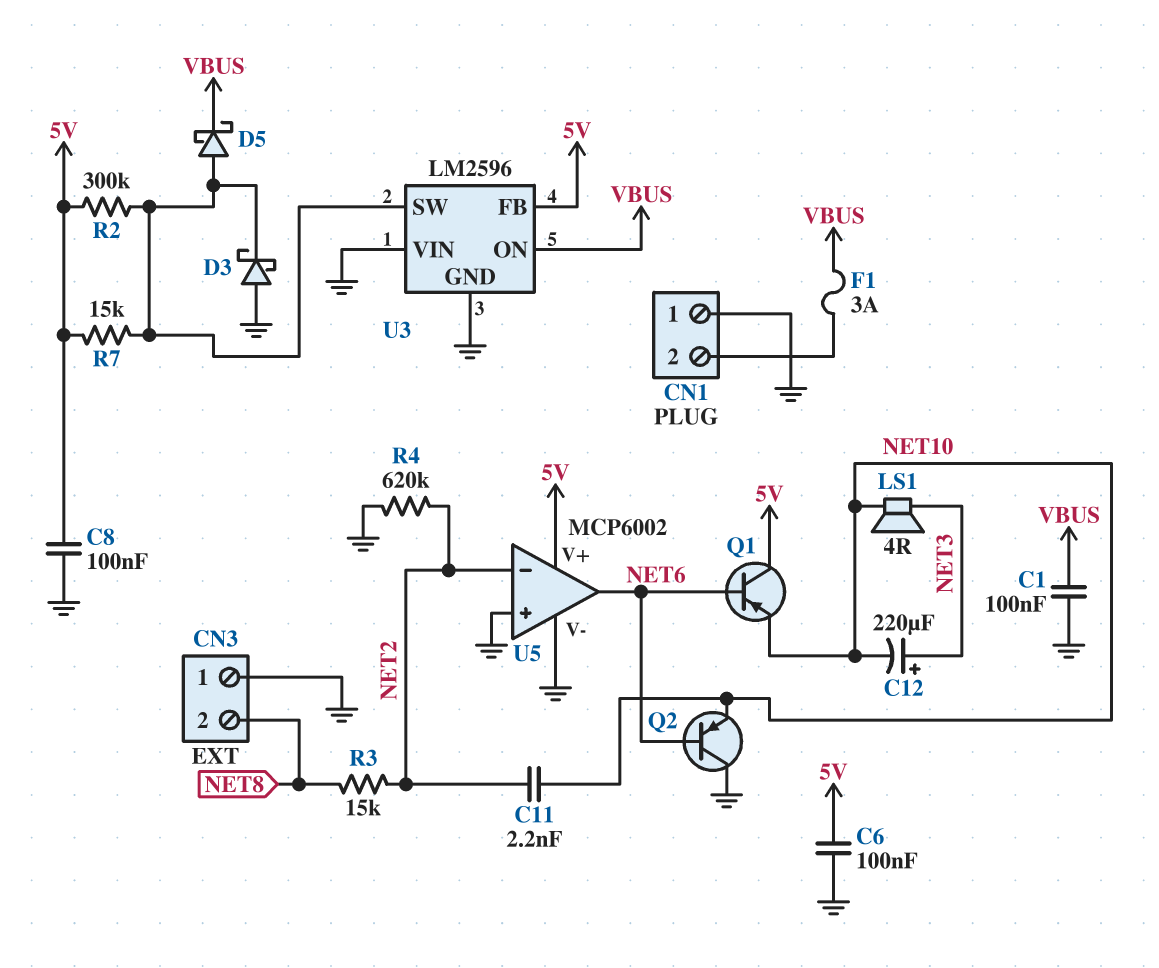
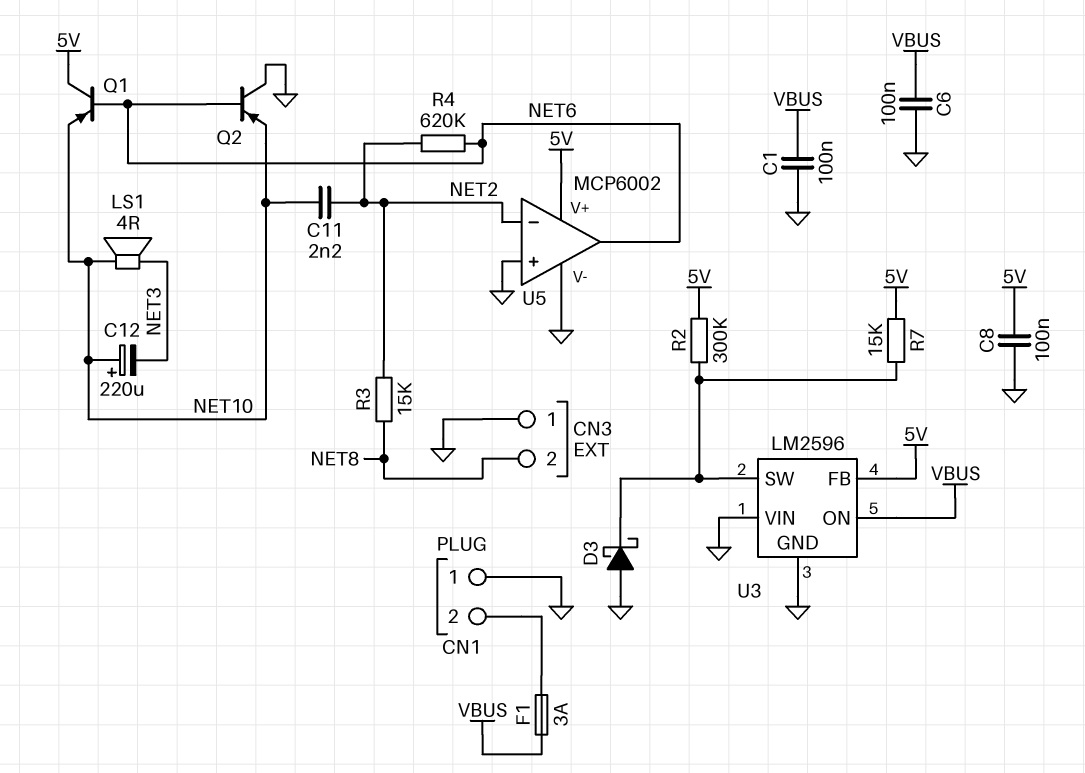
C6: 100nF (5V, GND) -> 100nF (GND, VBUS)
C12: 220uF (plus NET3, minus NET10) -> 220uF (plus NET10, minus NET3)
D5: schottky (A U3/SW, K VBUS) -> none
R4: 620k (GND, NET2) -> 620k (NET2, NET6)

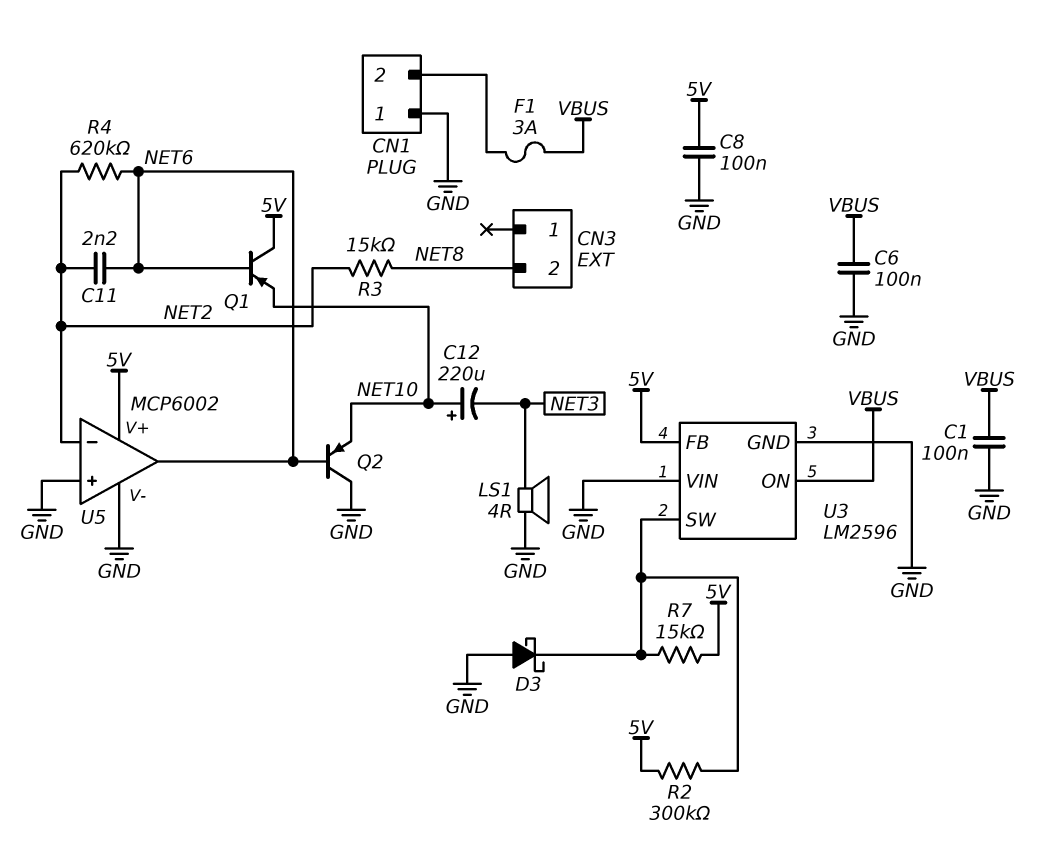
C11: 2.2nF (NET2, NET10) -> 2.2nF (NET2, NET6)
CN3 pin 1: GND -> none
LS1: speaker 4R (NET3, NET10) -> speaker 4R (GND, NET3)

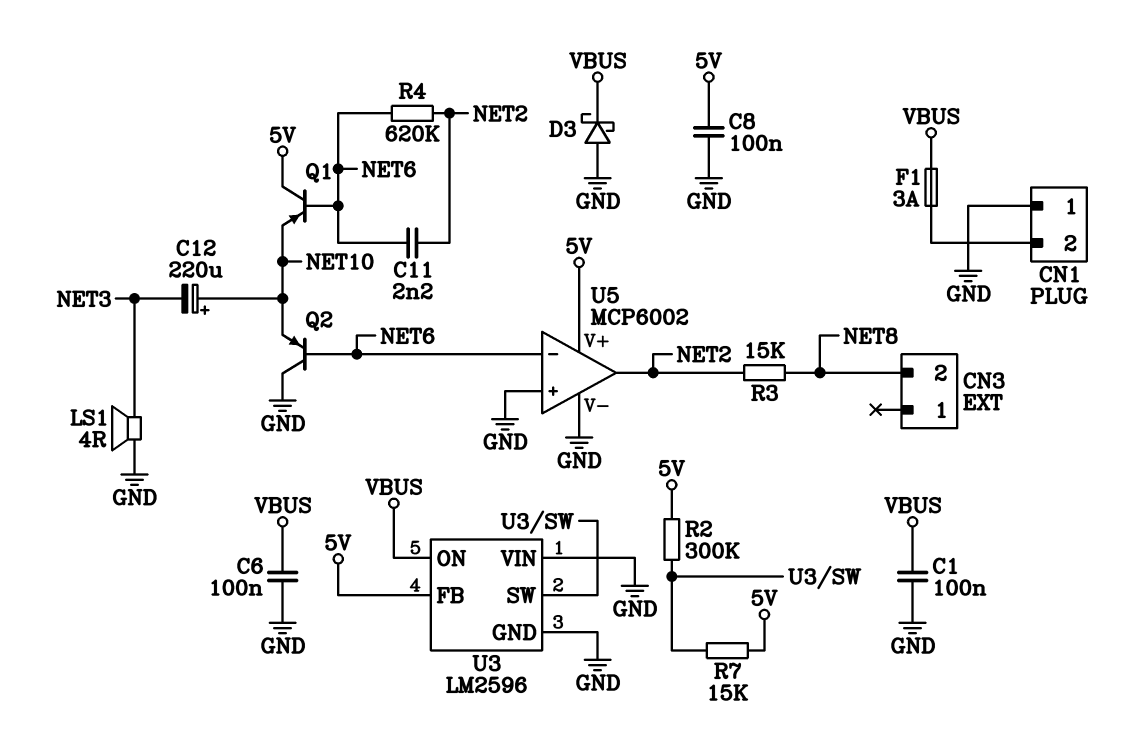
D3: schottky (A GND, K U3/SW) -> schottky (A GND, K VBUS)
U5 pin in-: NET2 -> NET6
U5 pin out: NET6 -> NET2

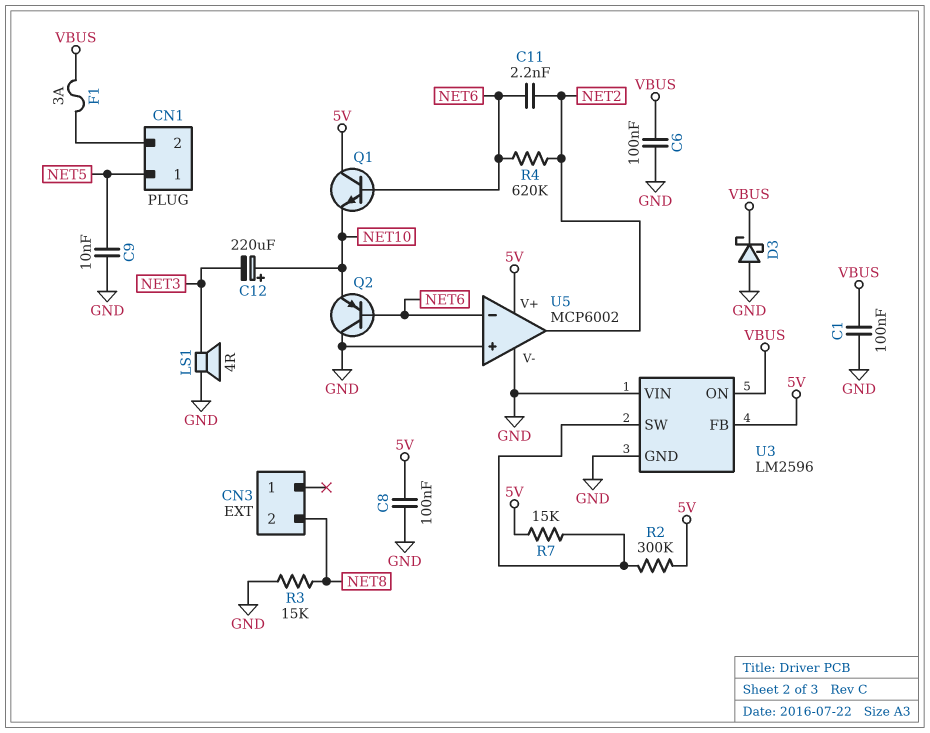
C9: none -> 10nF (GND, NET5)
CN1 pin 1: GND -> NET5
Q1: PNP (B NET6, C 5V, E NET10) -> NPN (B NET6, C 5V, E NET10)
R3: 15k (NET2, NET8) -> 15k (GND, NET8)

